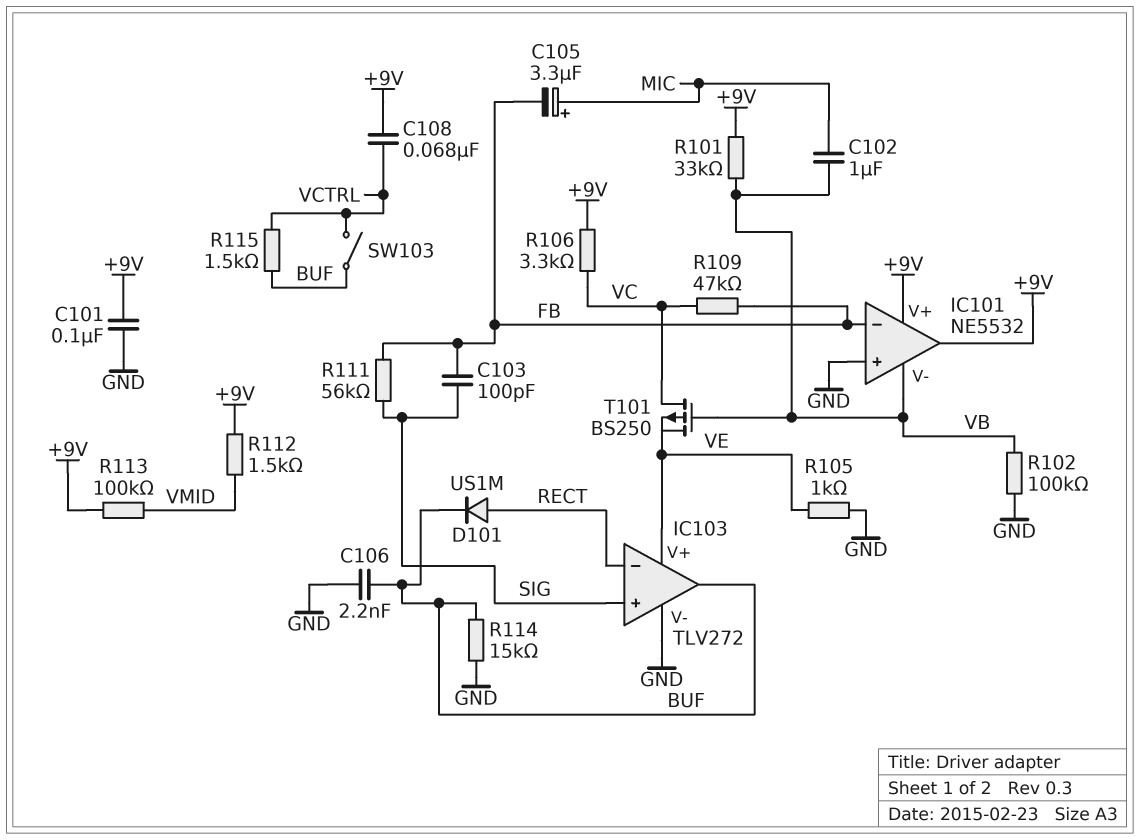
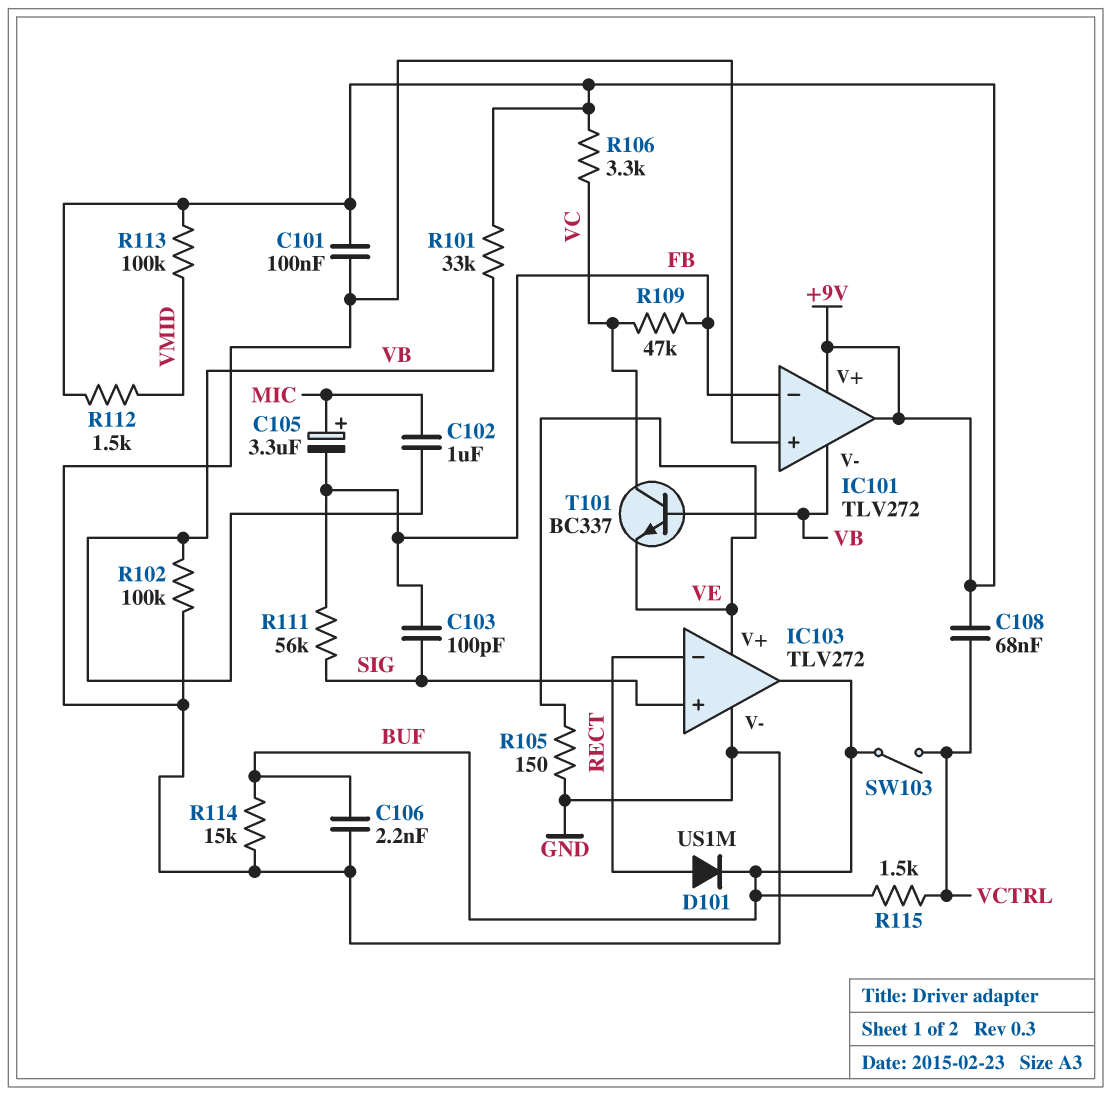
IC101: NE5532 -> TLV272
R105: 1k (GND, VE) -> 150 (GND, VE)
T101: PMOS BS250 (G VB, D VC, S VE) -> NPN BC337 (B VB, C VC, E VE)

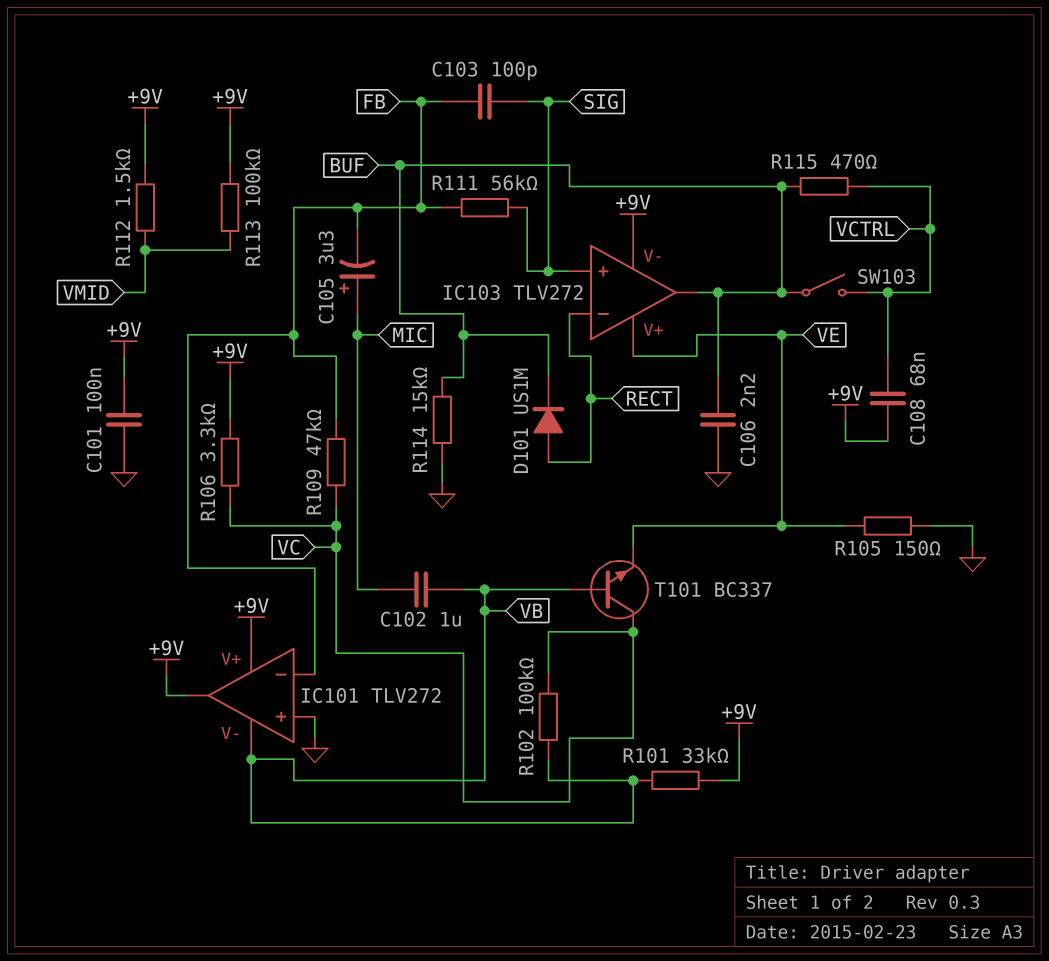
IC103 pin V-: GND -> +9V
R102: 100k (GND, VB) -> 100k (VB, VC)
R115: 1.5k (BUF, VCTRL) -> 470 (BUF, VCTRL)

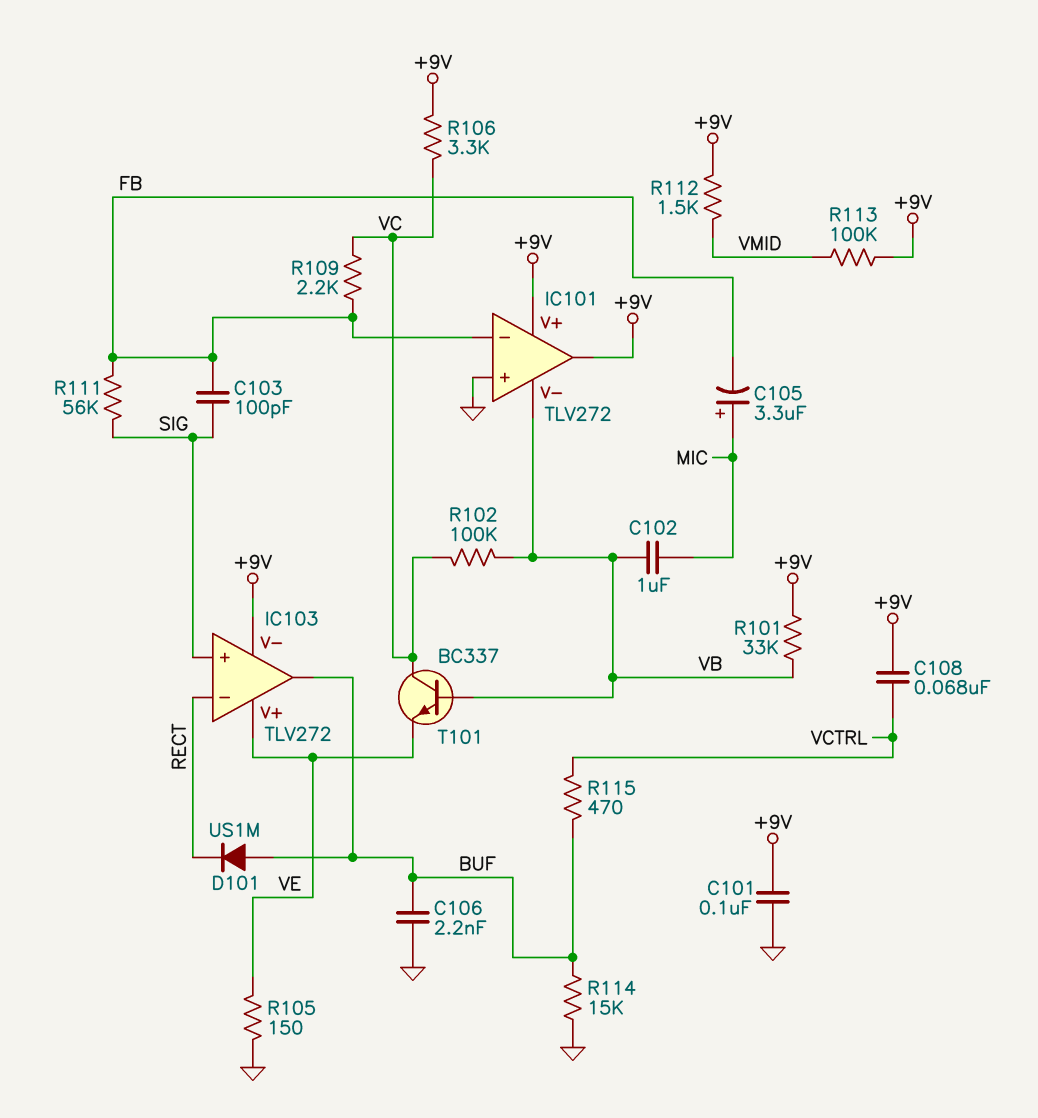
D101: diode US1M (A RECT, K BUF) -> diode US1M (A BUF, K RECT)
R109: 47k (FB, VC) -> 2.2k (FB, VC)
SW103: switch (BUF, VCTRL) -> none

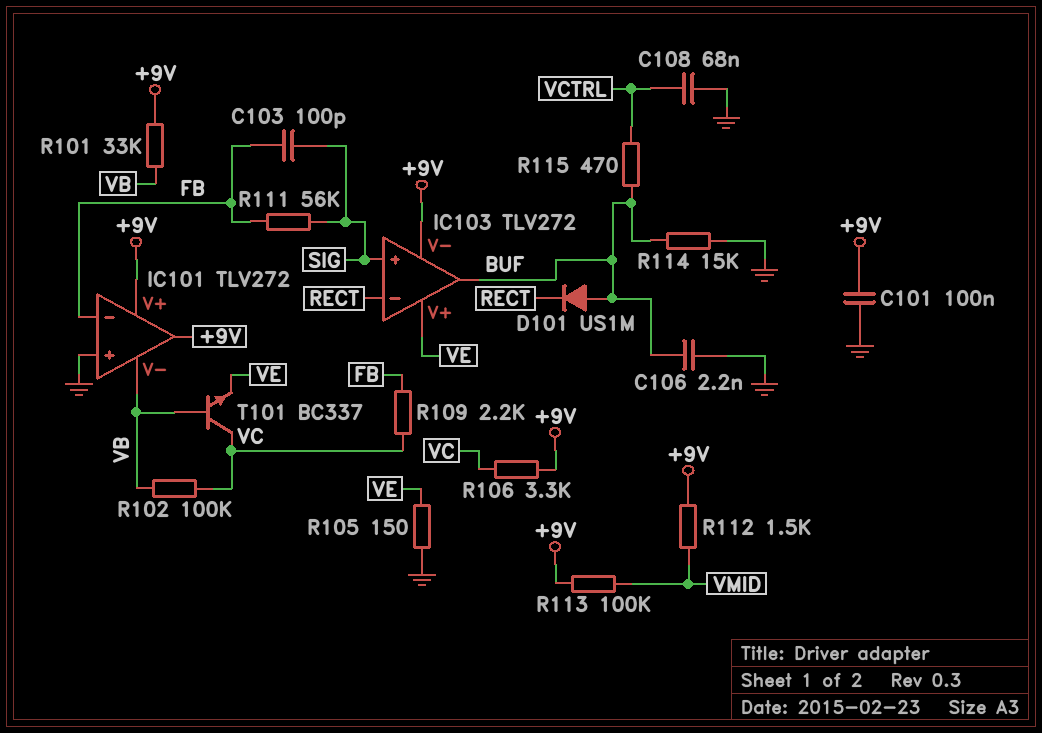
C102: 1uF (MIC, VB) -> none
C105: 3.3uF (plus MIC, minus FB) -> none
C108: 68nF (+9V, VCTRL) -> 68nF (GND, VCTRL)

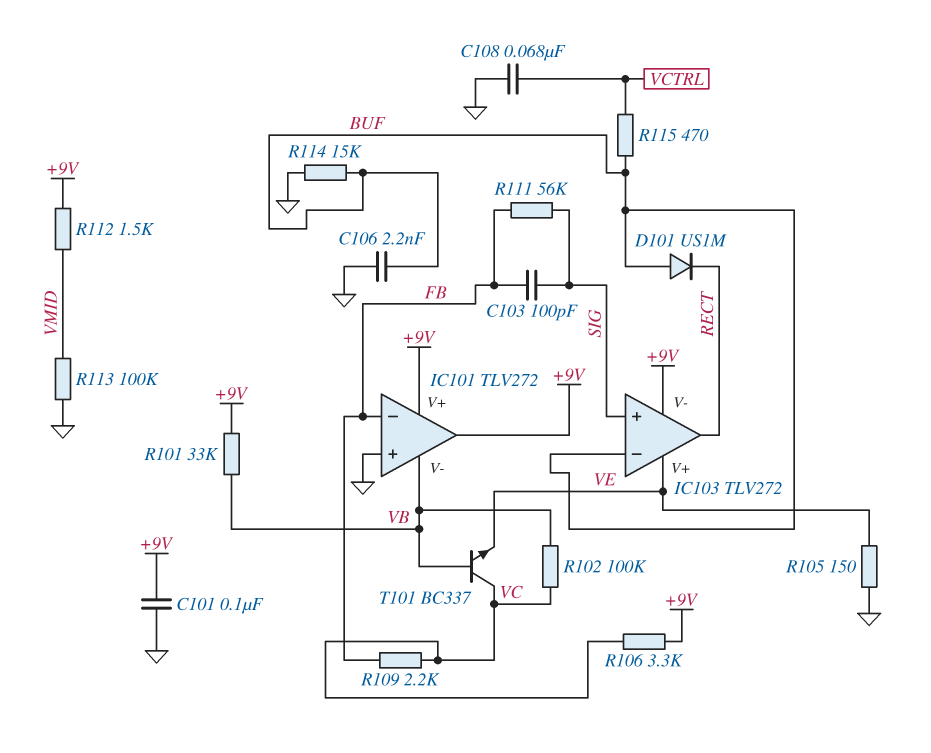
IC103 pin in-: RECT -> BUF
IC103 pin out: BUF -> RECT
R113: 100k (+9V, VMID) -> 100k (GND, VMID)

